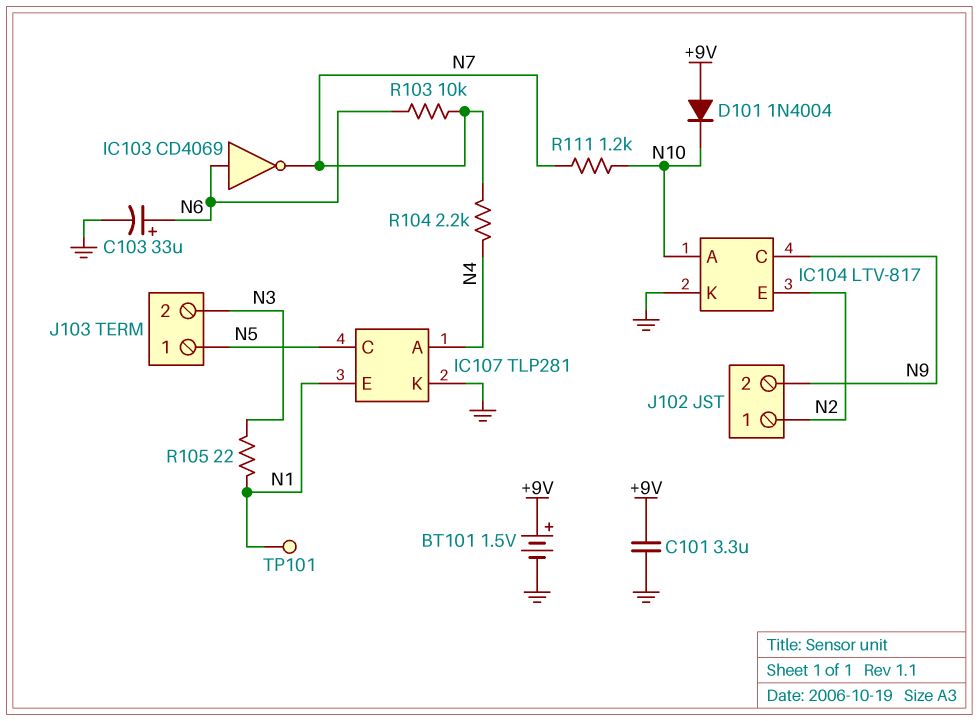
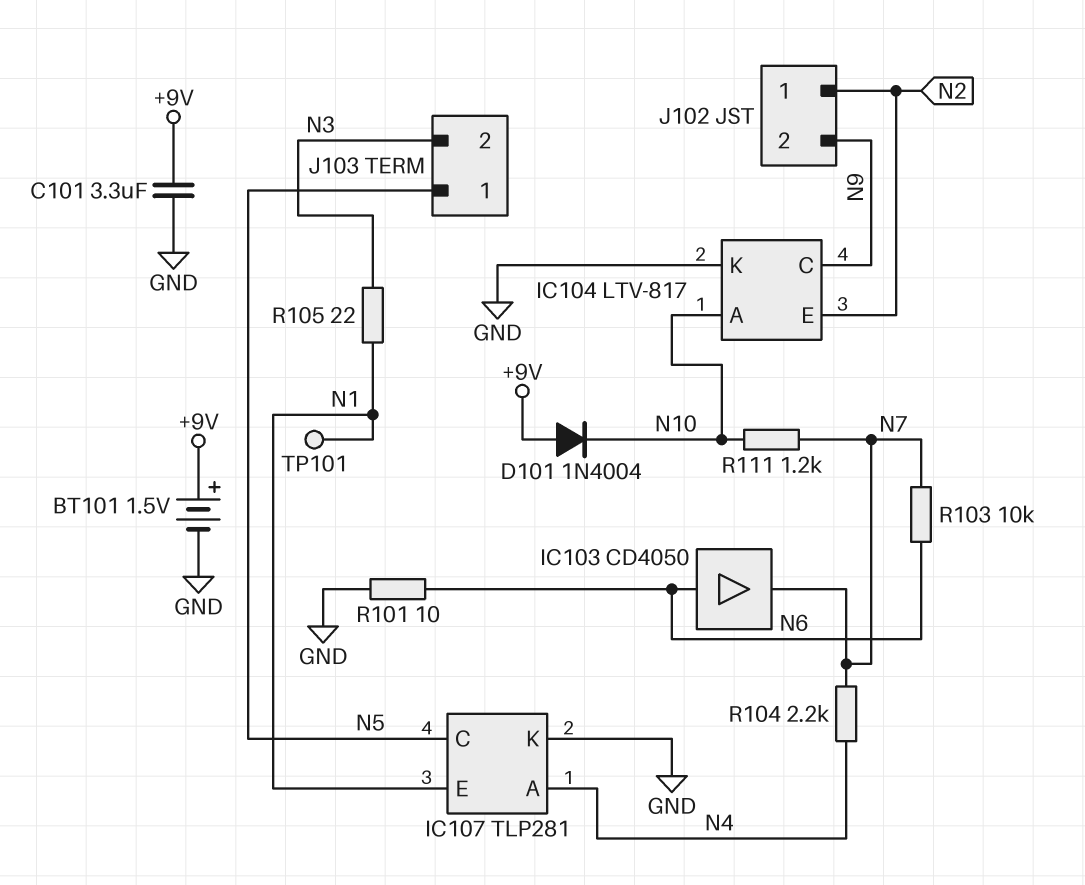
C103: 33uF (plus N6, minus GND) -> none
IC103: NOT CD4069 (in N6, out N7) -> buffer CD4050 (in N6, out N7)
R101: none -> 10 (GND, N6)

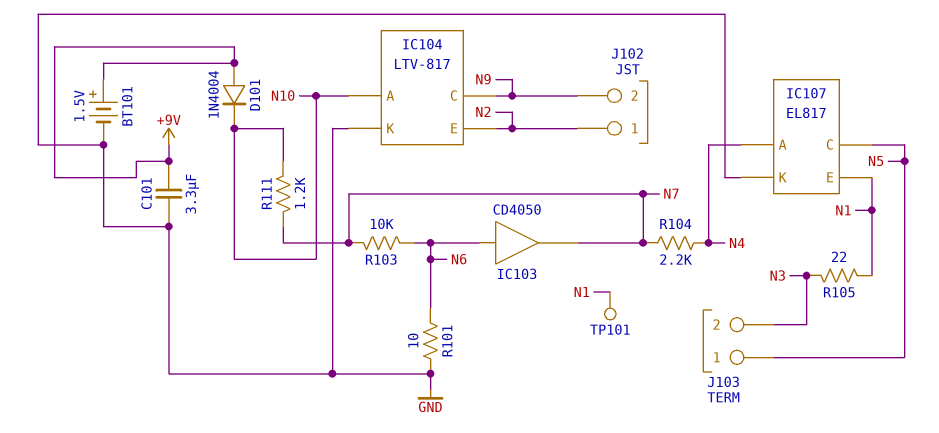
IC107: TLP281 -> EL817

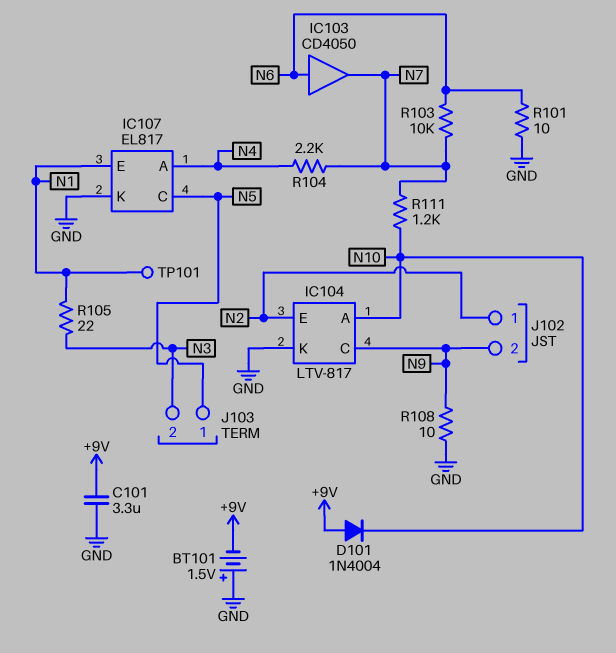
BT101: 1.5V (plus +9V, minus GND) -> 1.5V (plus GND, minus +9V)
R108: none -> 10 (GND, N9)

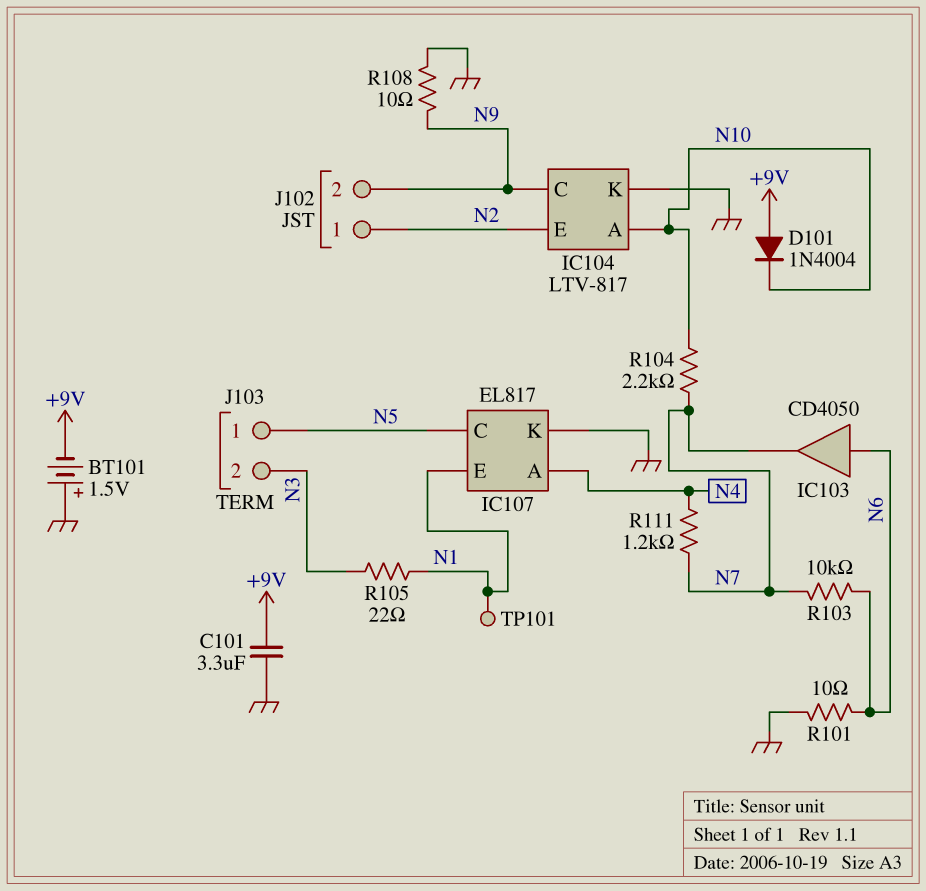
R104: 2.2k (N4, N7) -> 2.2k (N7, N10)
R111: 1.2k (N7, N10) -> 1.2k (N4, N7)

